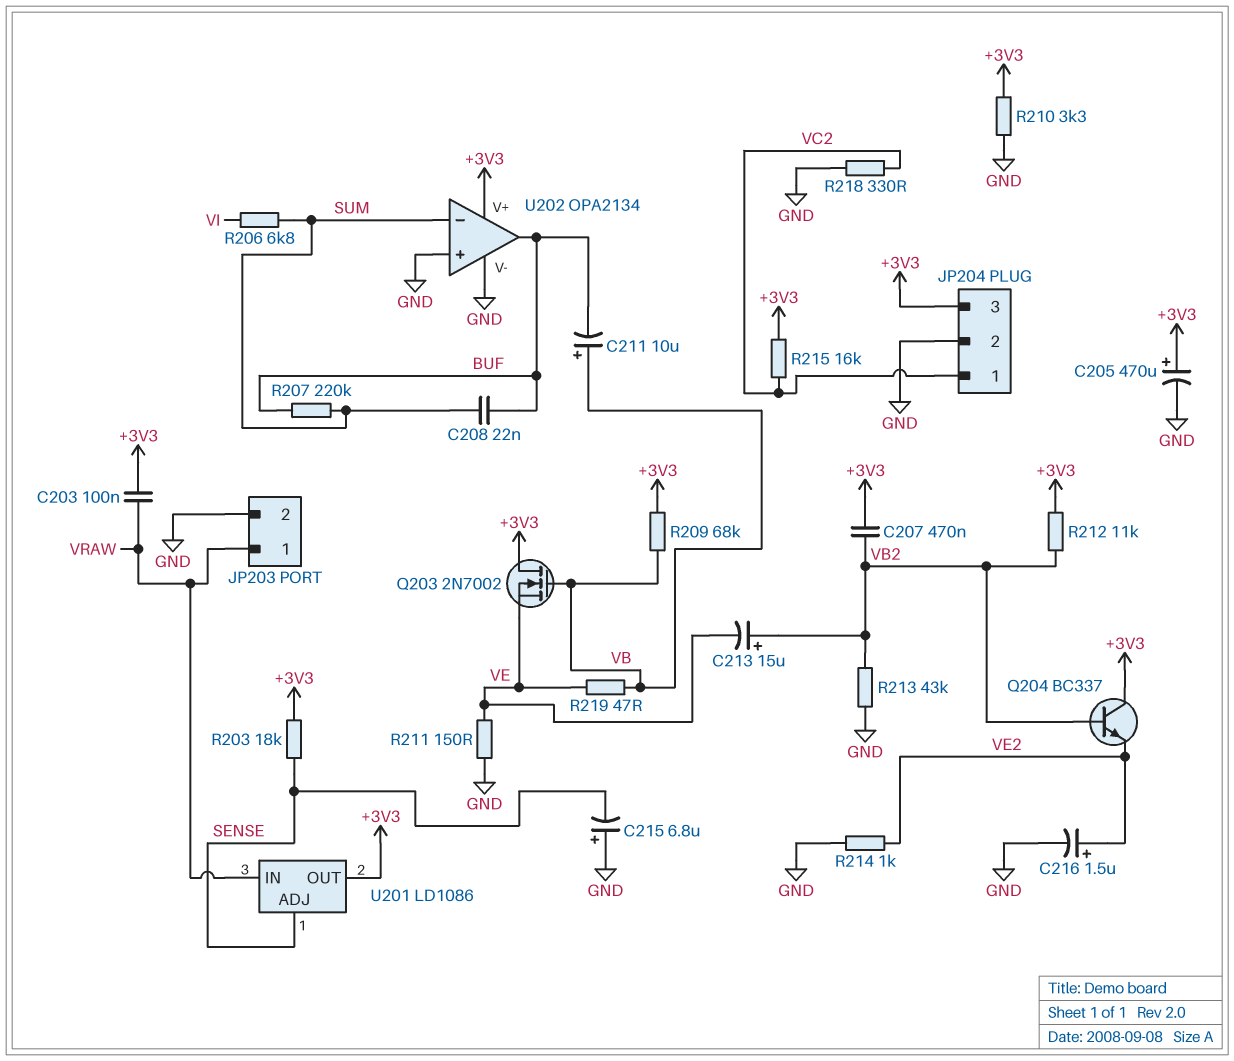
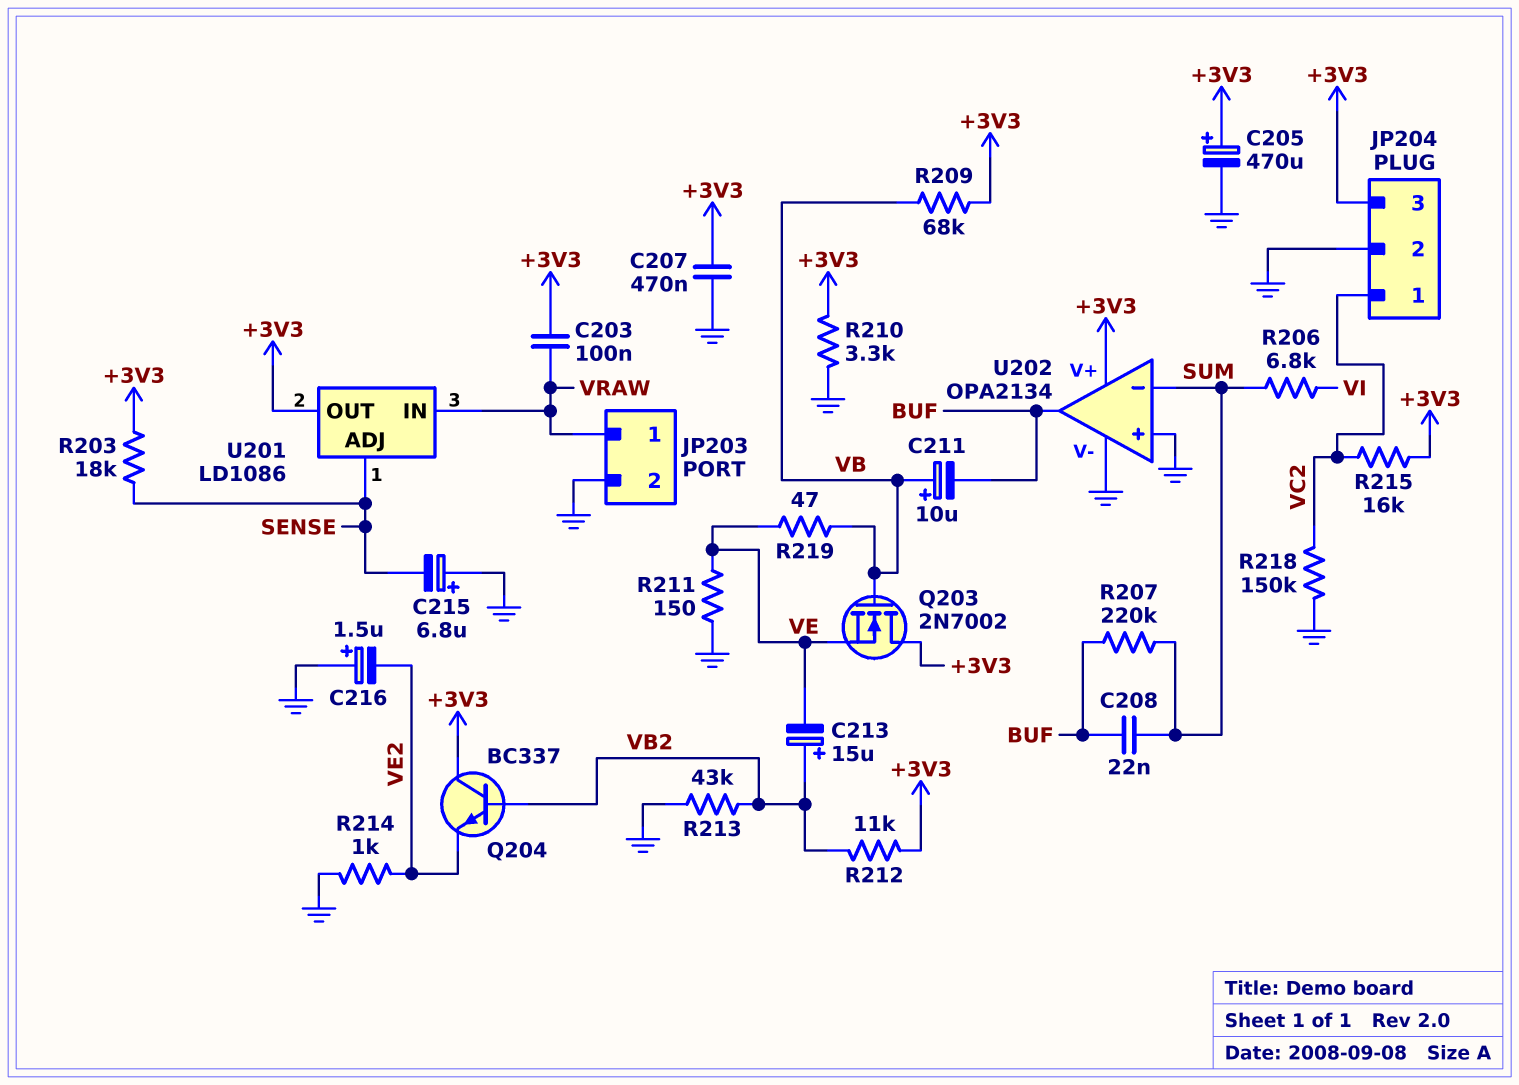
C207: 470nF (+3V3, VB2) -> 470nF (+3V3, GND)
C216: 1.5uF (plus VE2, minus GND) -> 1.5uF (plus GND, minus VE2)
R218: 330 (GND, VC2) -> 150k (GND, VC2)

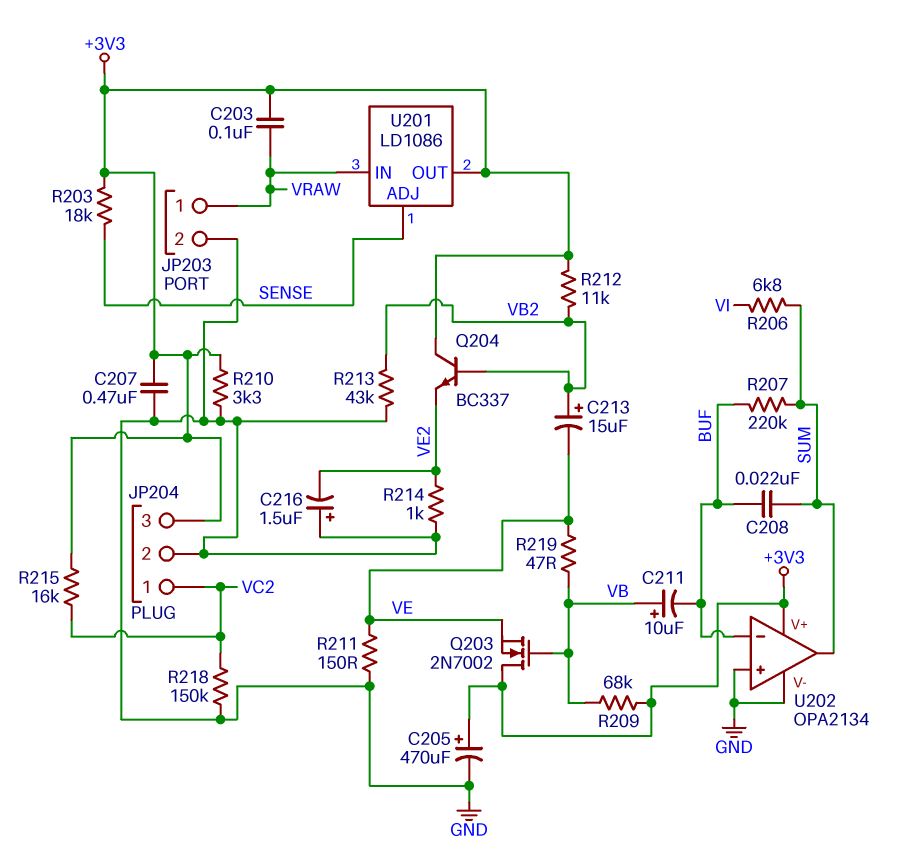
C215: 6.8uF (plus GND, minus SENSE) -> none
U202 pin in-: SUM -> BUF
U202 pin out: BUF -> SUM

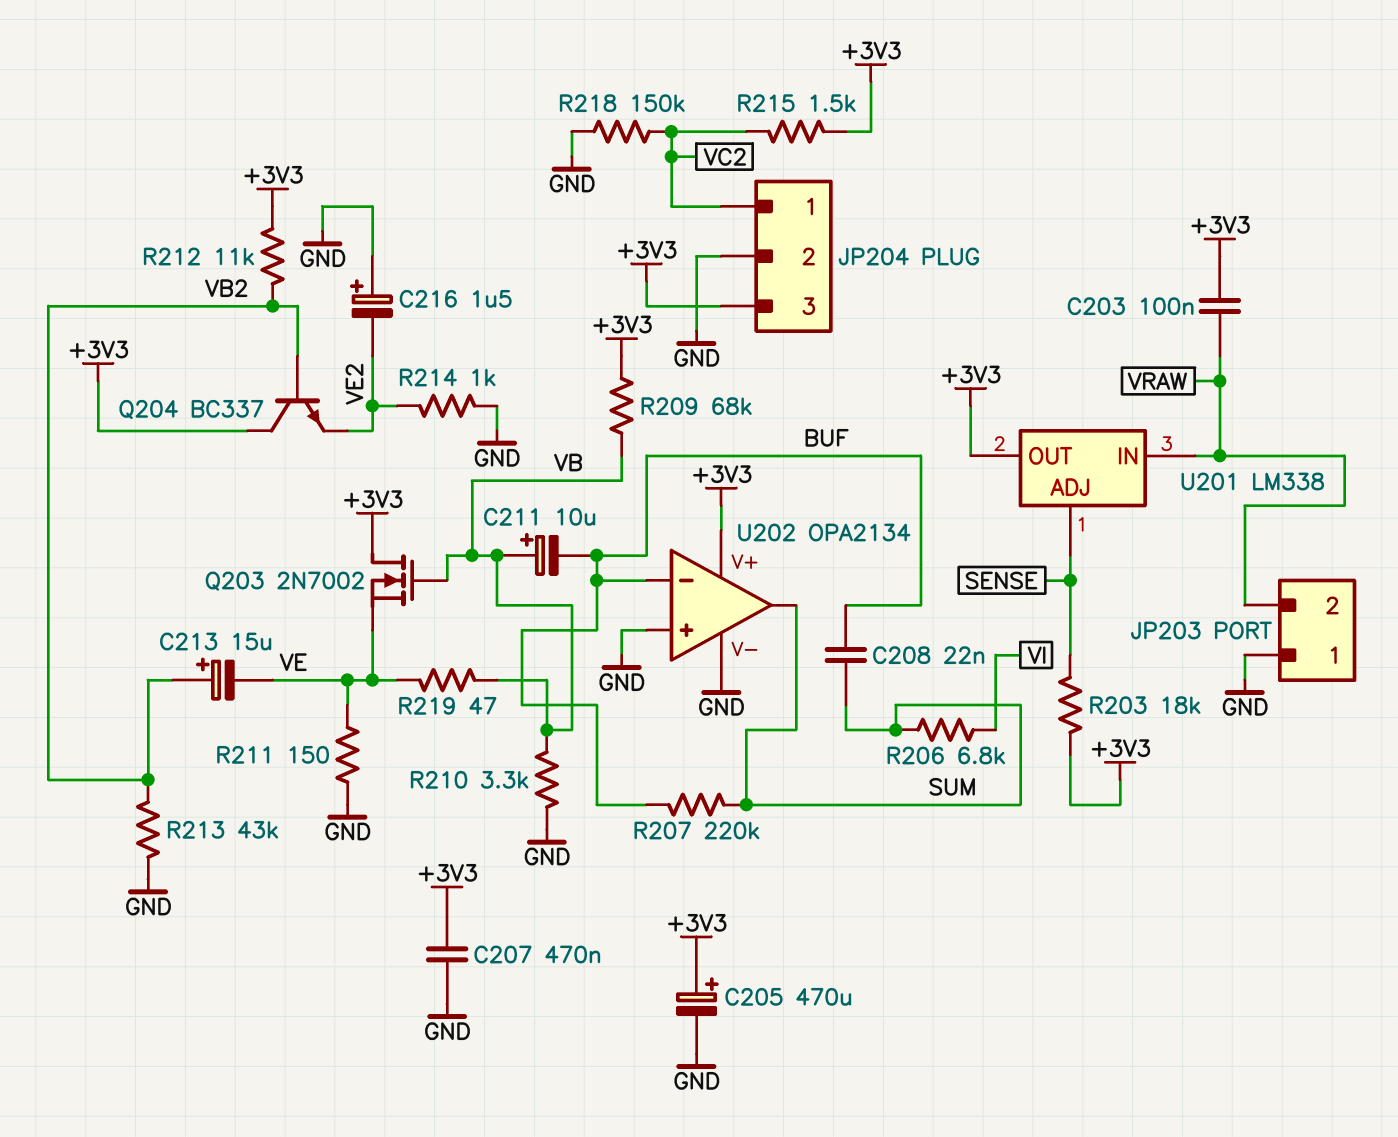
JP203 pin 1: VRAW -> GND
JP203 pin 2: GND -> VRAW
R210: 3.3k (+3V3, GND) -> 3.3k (GND, VB)
R215: 16k (+3V3, VC2) -> 1.5k (+3V3, VC2)
U201: LD1086 -> LM338

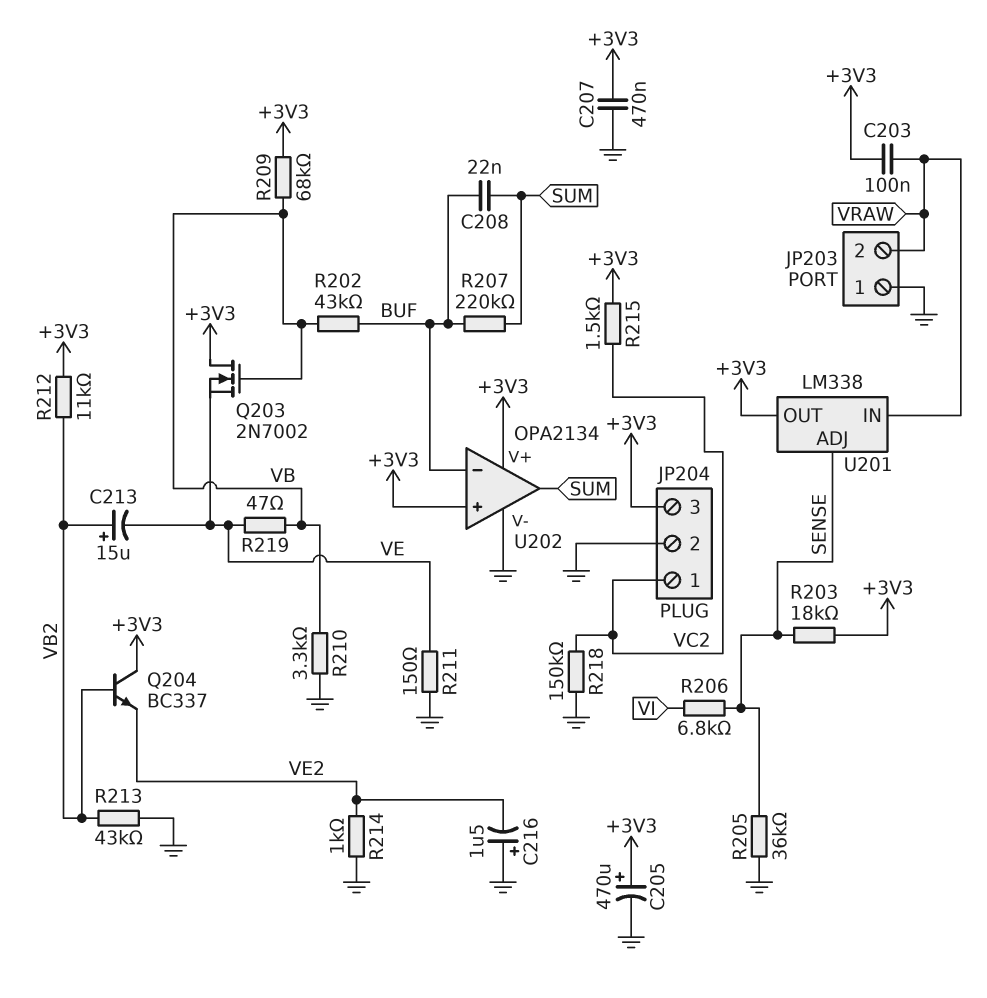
C211: 10uF (plus VB, minus BUF) -> none
R202: none -> 43k (BUF, VB)
R205: none -> 36k (GND, SENSE)
R206: 6.8k (SUM, VI) -> 6.8k (SENSE, VI)
U202 pin in+: GND -> +3V3

